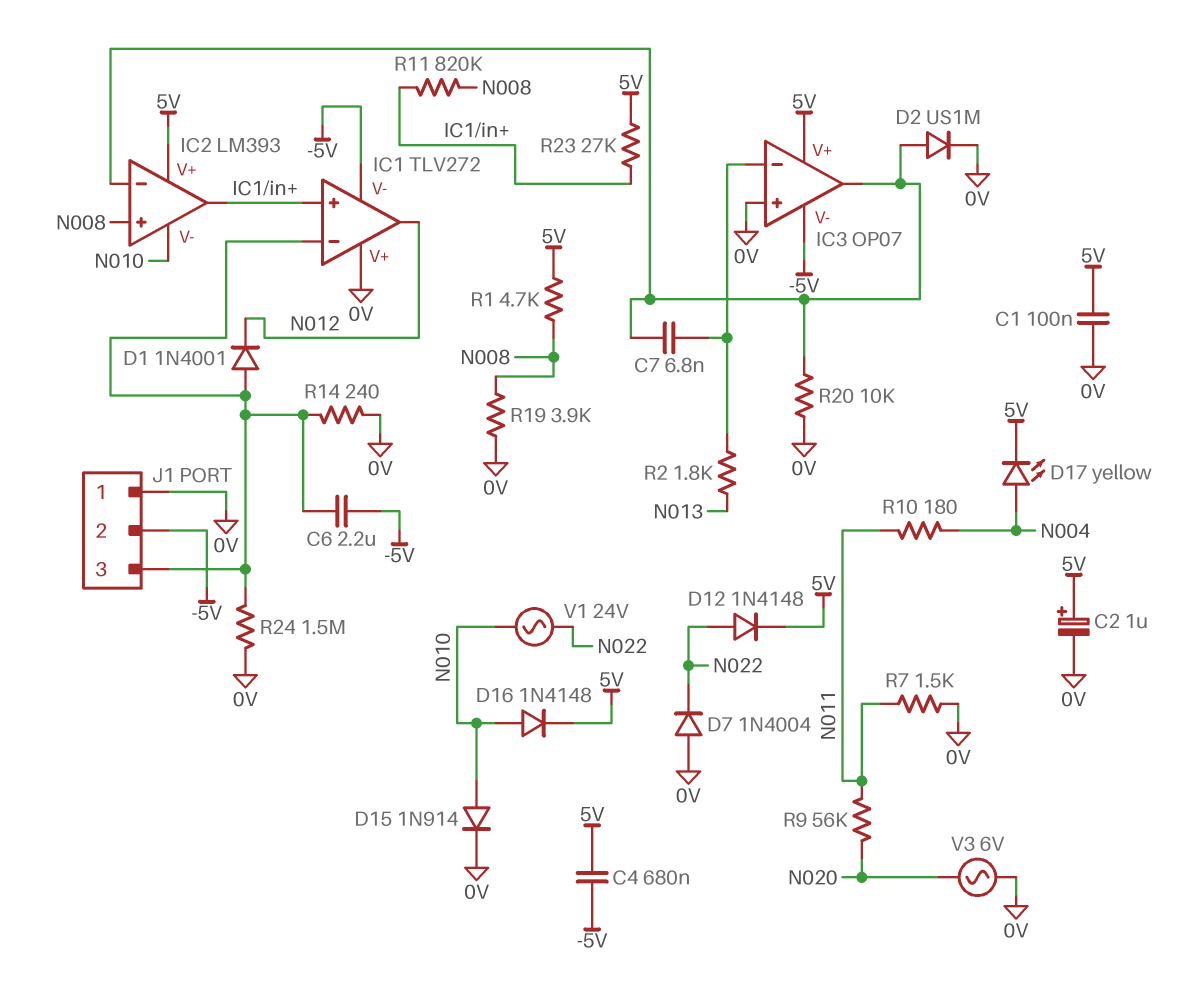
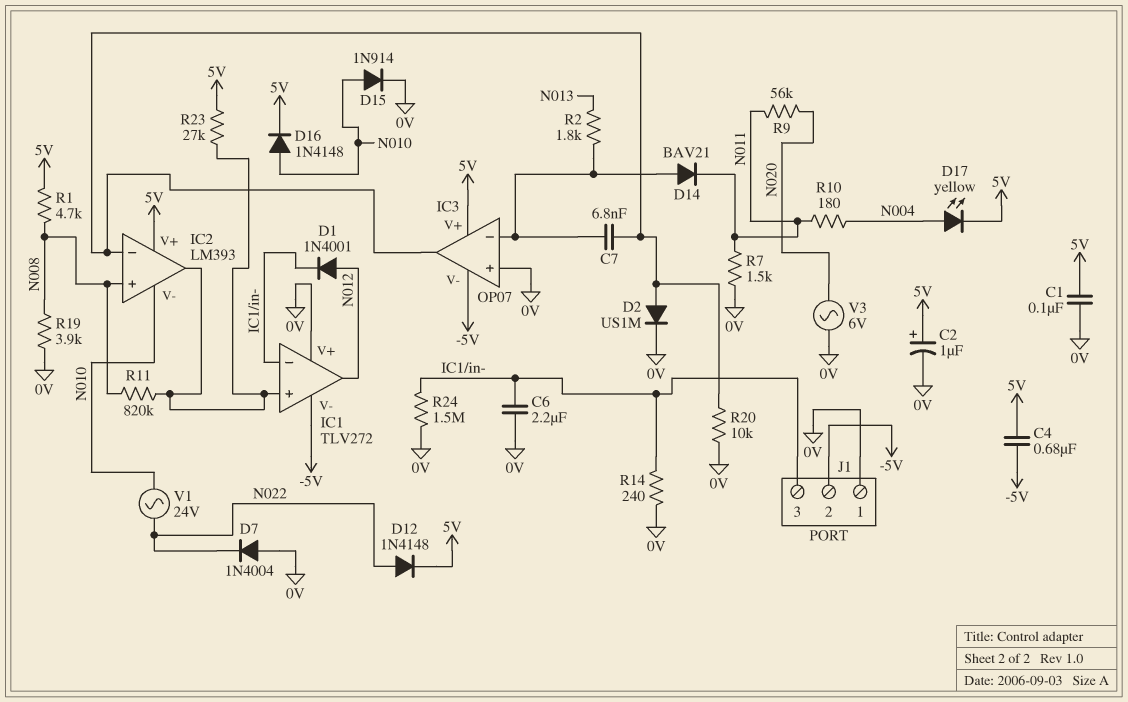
C6: 2.2uF (-5V, IC1/in-) -> 2.2uF (0V, IC1/in-)
D1: diode 1N4001 (A IC1/in-, K N012) -> diode 1N4001 (A N012, K IC1/in-)
D14: none -> diode BAV21 (A IC3/in-, K N011)

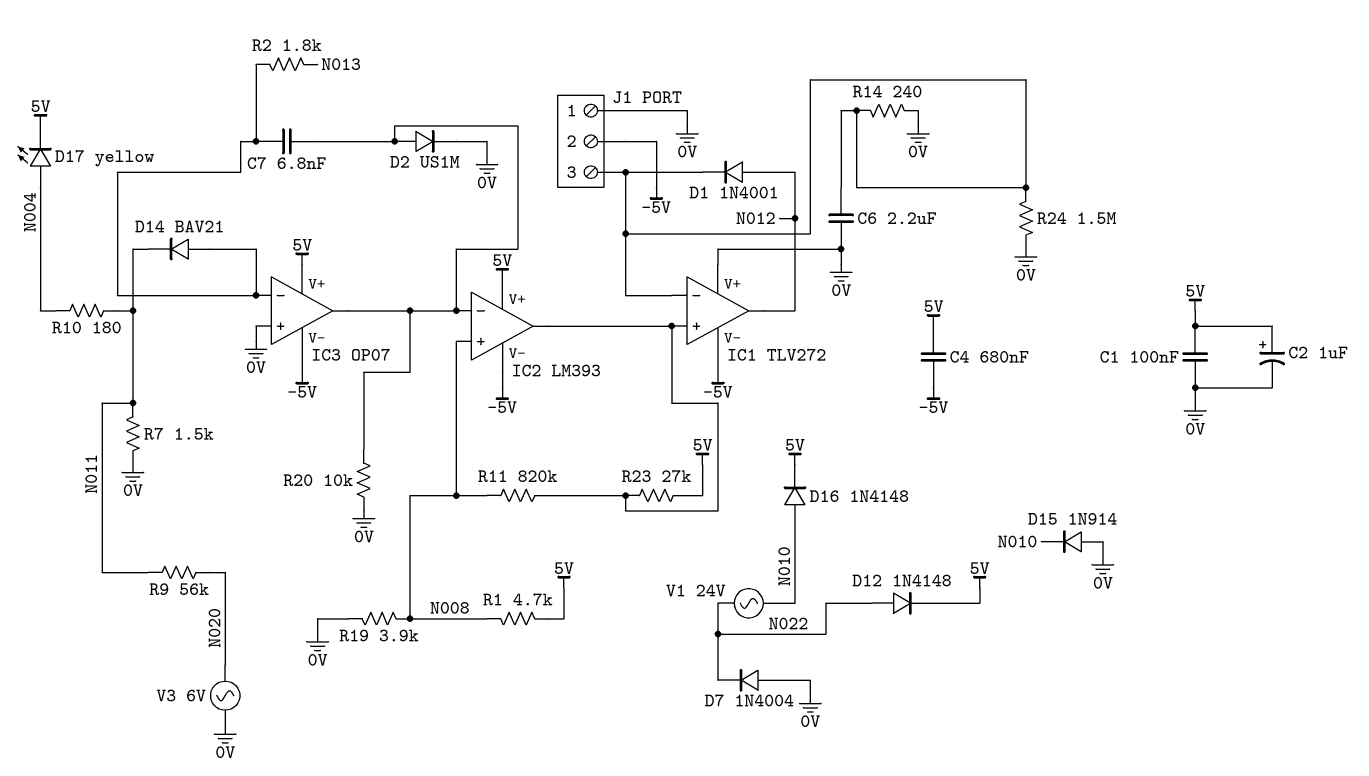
D15: diode 1N914 (A N010, K 0V) -> diode 1N914 (A 0V, K N010)
IC2 pin V-: N010 -> -5V

